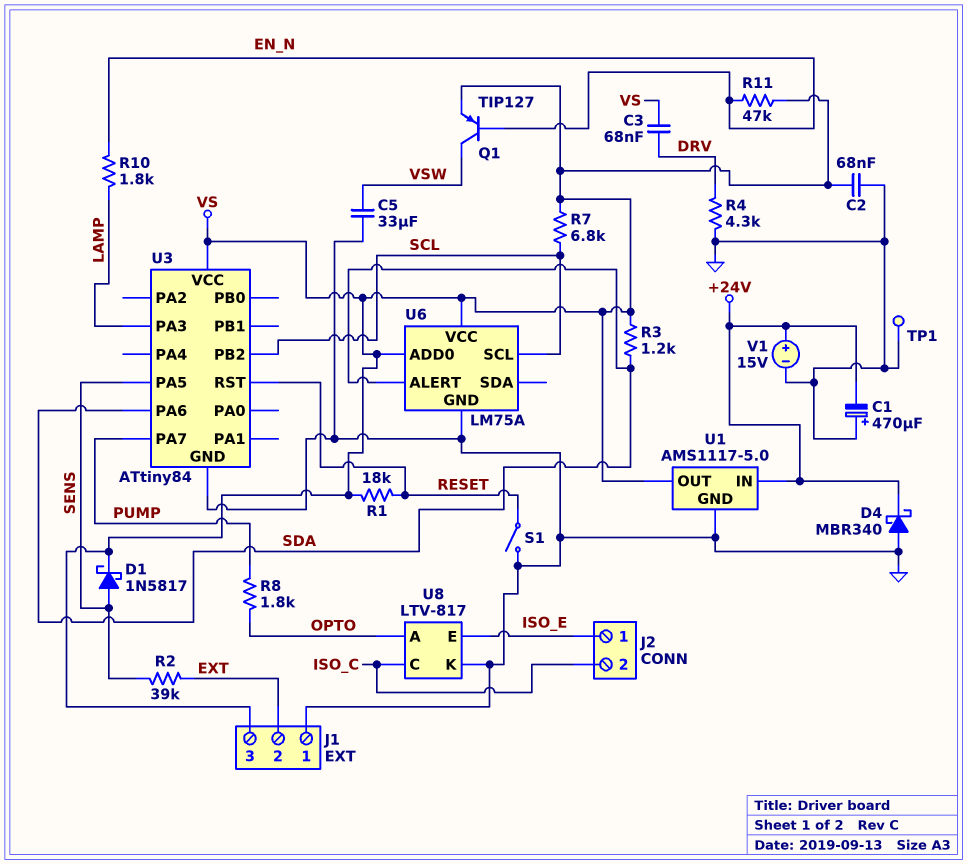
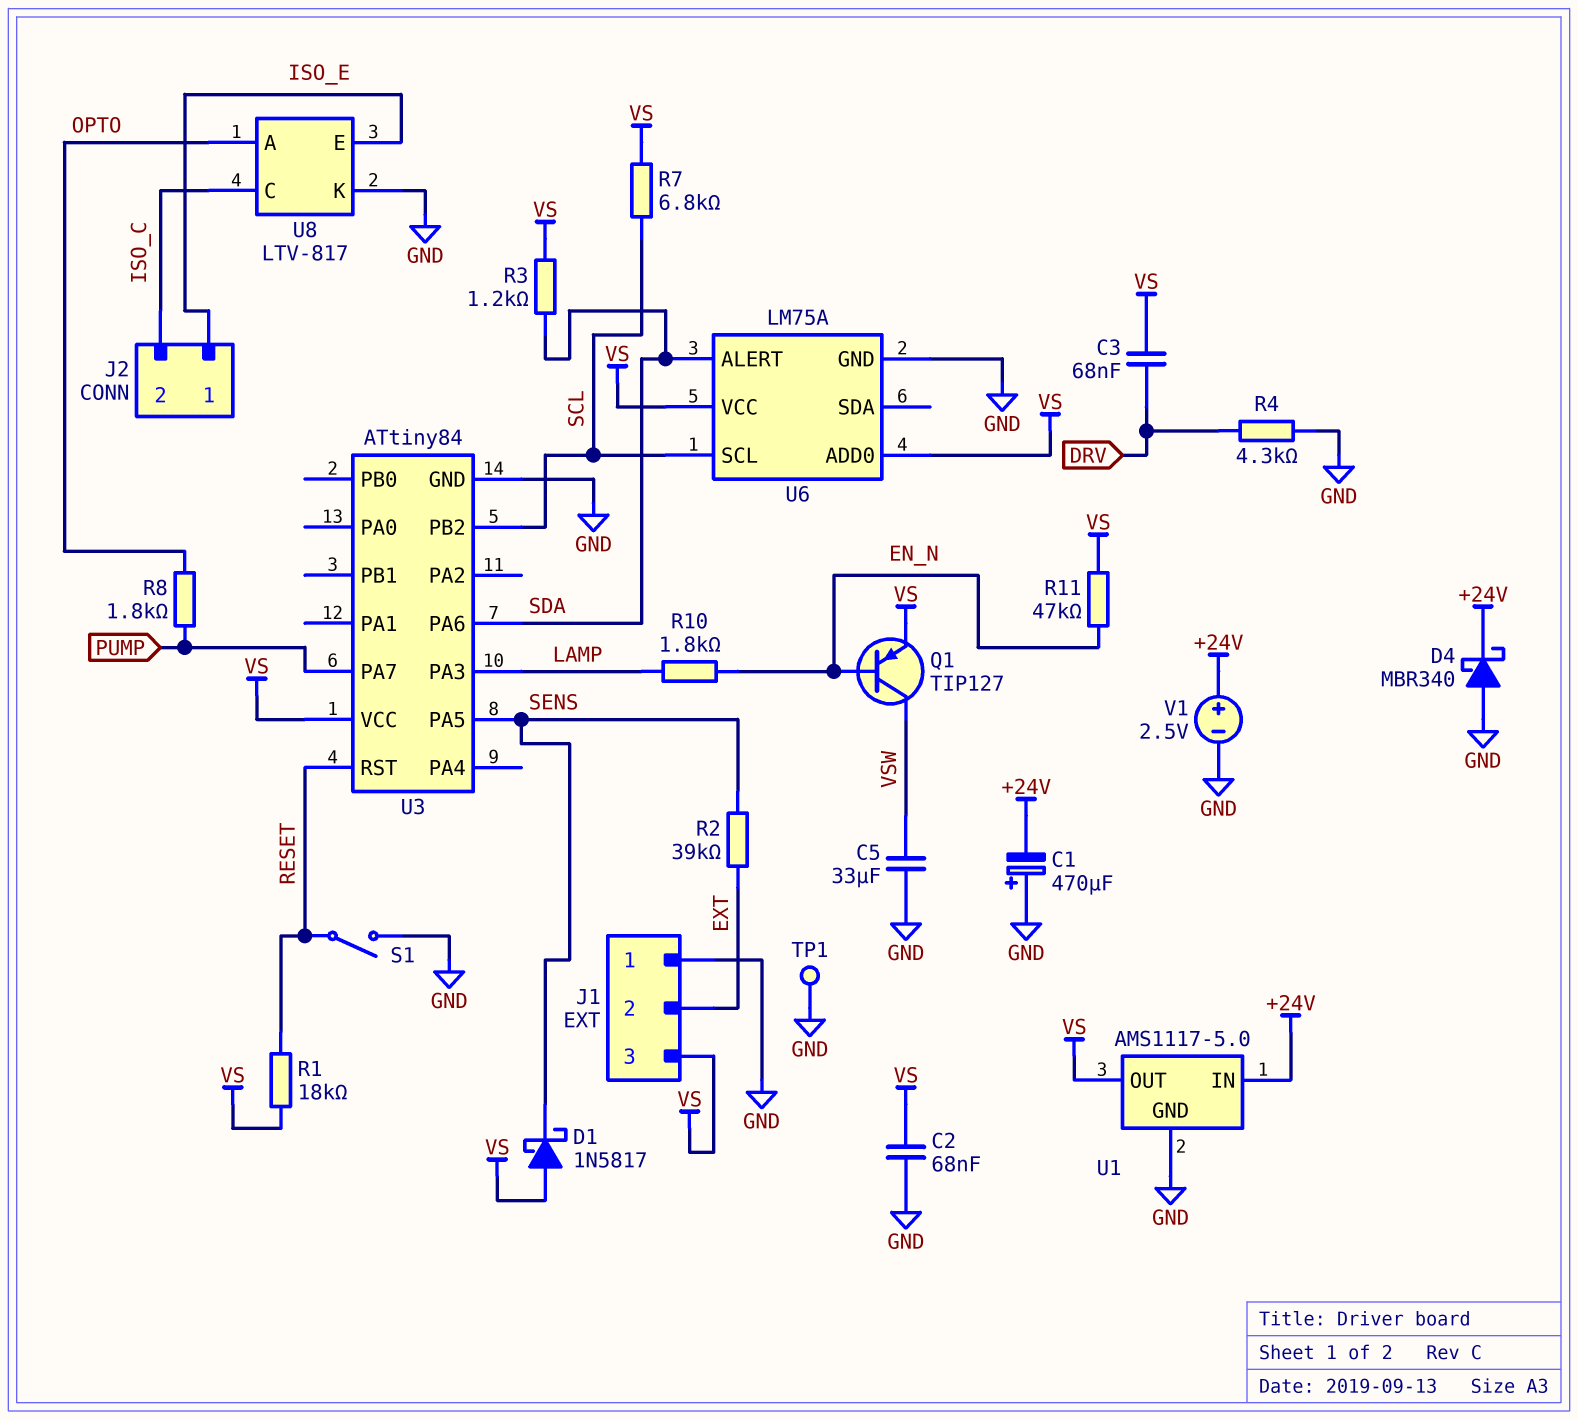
D1: schottky 1N5817 (A SENS, K VS) -> schottky 1N5817 (A VS, K SENS)
V1: 15V (plus +24V, minus GND) -> 2.5V (plus +24V, minus GND)

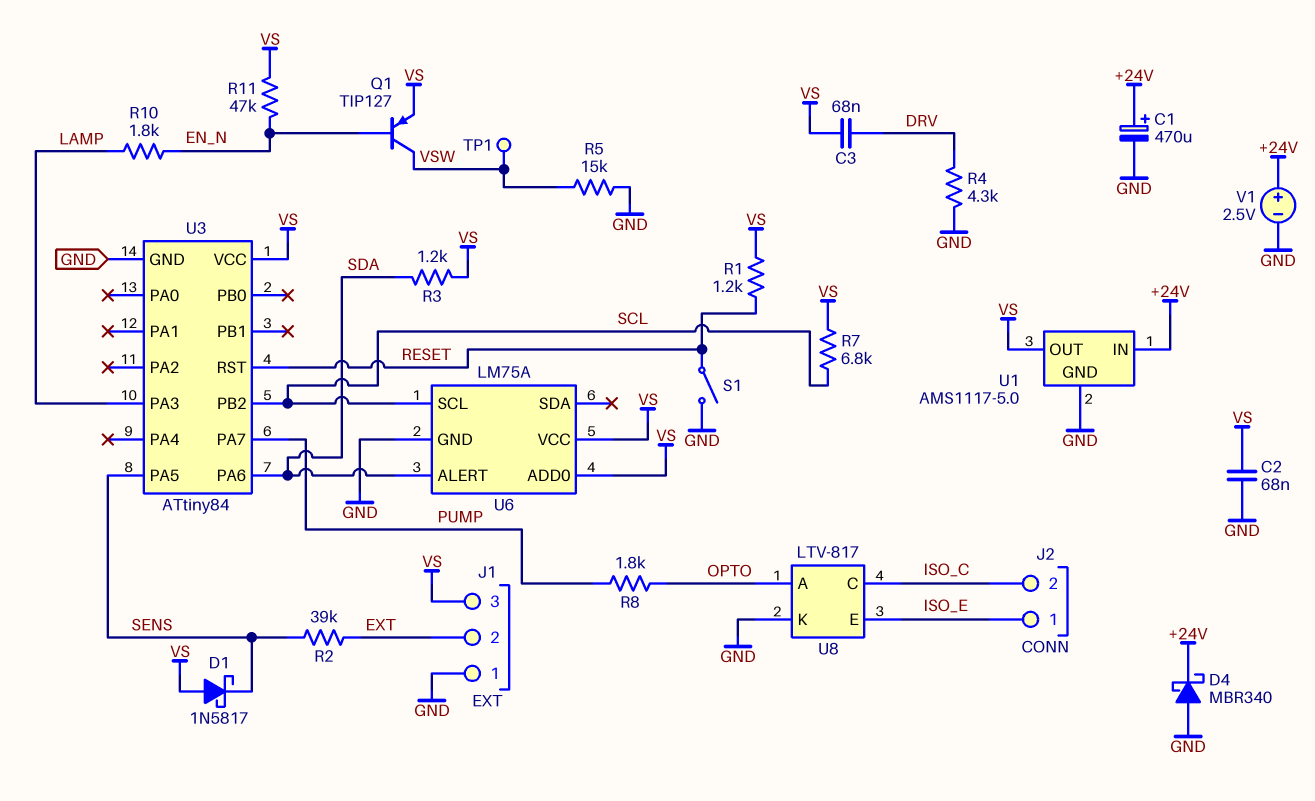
C1: 470uF (plus GND, minus +24V) -> 470uF (plus +24V, minus GND)
C5: 33uF (GND, VSW) -> none
R1: 18k (RESET, VS) -> 1.2k (RESET, VS)
R5: none -> 15k (GND, VSW)
TP1: test point (GND) -> test point (VSW)

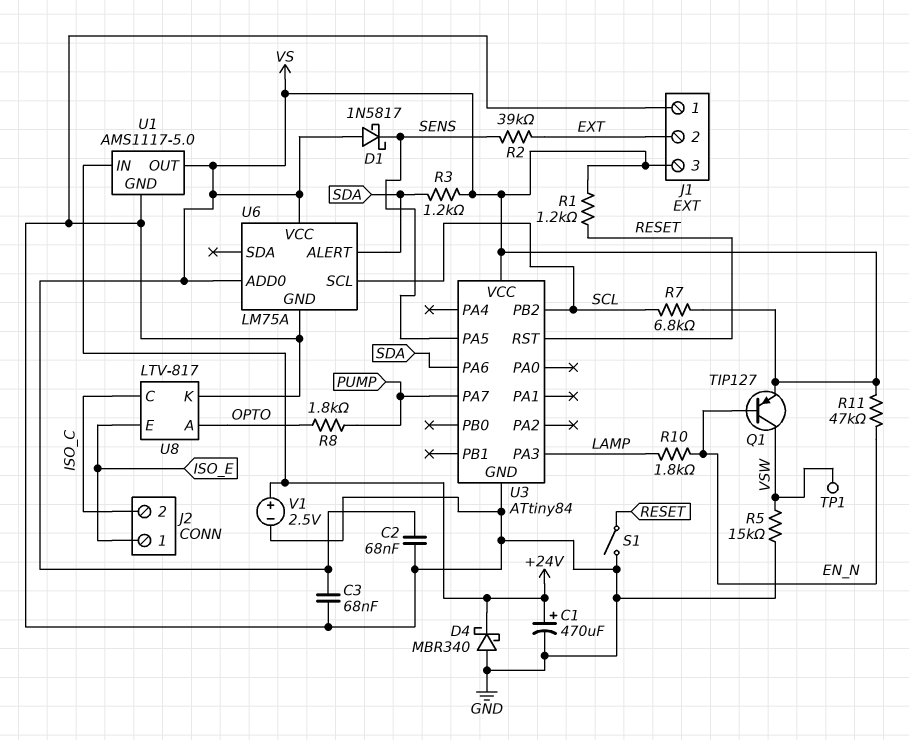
C3: 68nF (DRV, VS) -> 68nF (GND, VS)
R4: 4.3k (DRV, GND) -> none

